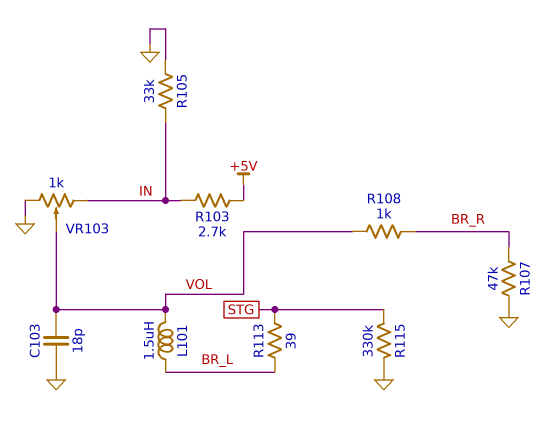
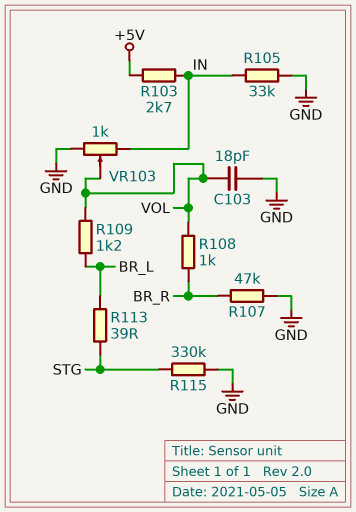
L101: 1.5uH (BR_L, VOL) -> none
R109: none -> 1.2k (BR_L, VOL)

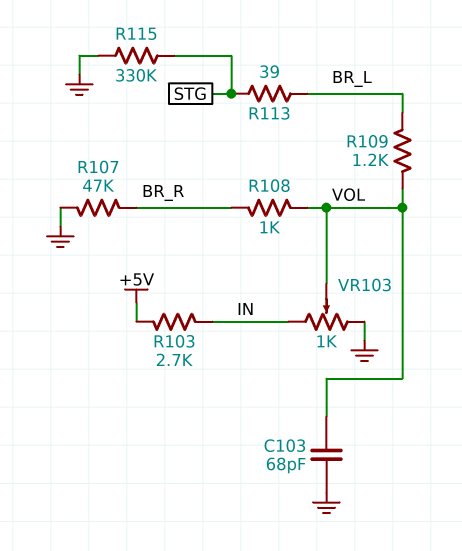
C103: 18pF (GND, VOL) -> 68pF (GND, VOL)
R105: 33k (GND, IN) -> none

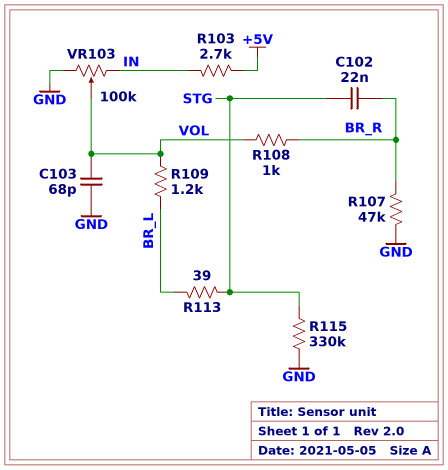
C102: none -> 22nF (BR_R, STG)
VR103: 1k (GND, IN, wiper VOL) -> 100k (GND, IN, wiper VOL)

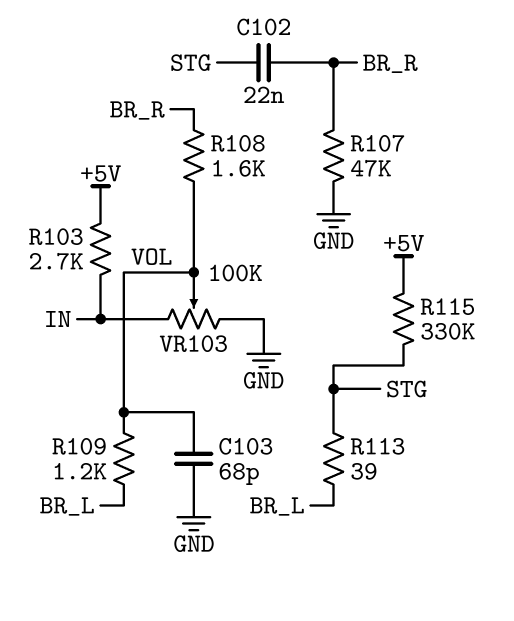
R108: 1k (BR_R, VOL) -> 1.6k (BR_R, VOL)
R115: 330k (GND, STG) -> 330k (+5V, STG)

